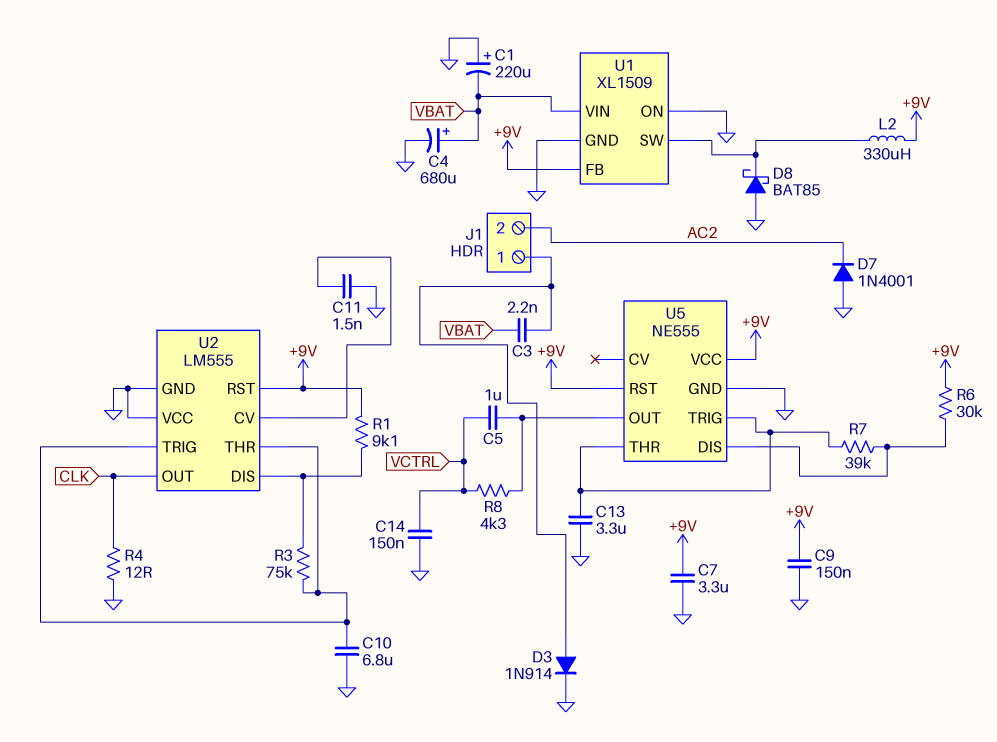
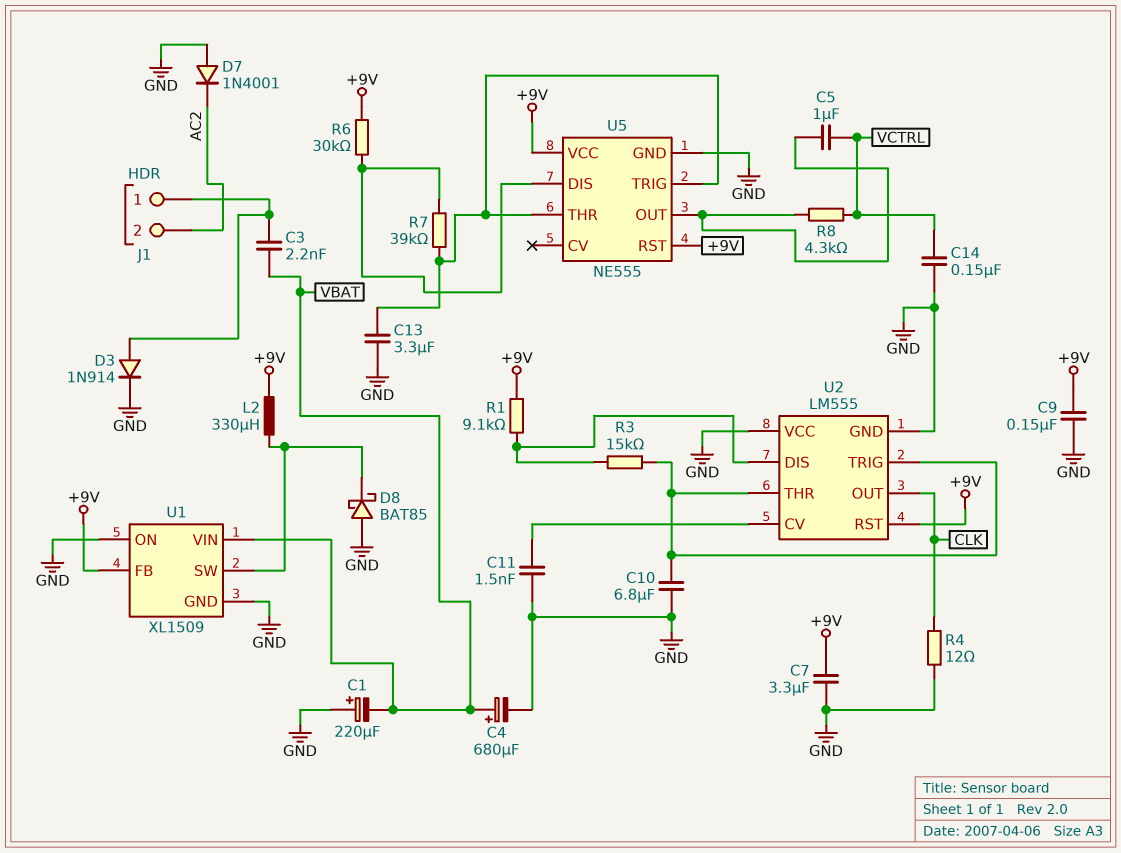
R3: 75k (U2/DIS, U2/THR) -> 15k (U2/DIS, U2/THR)

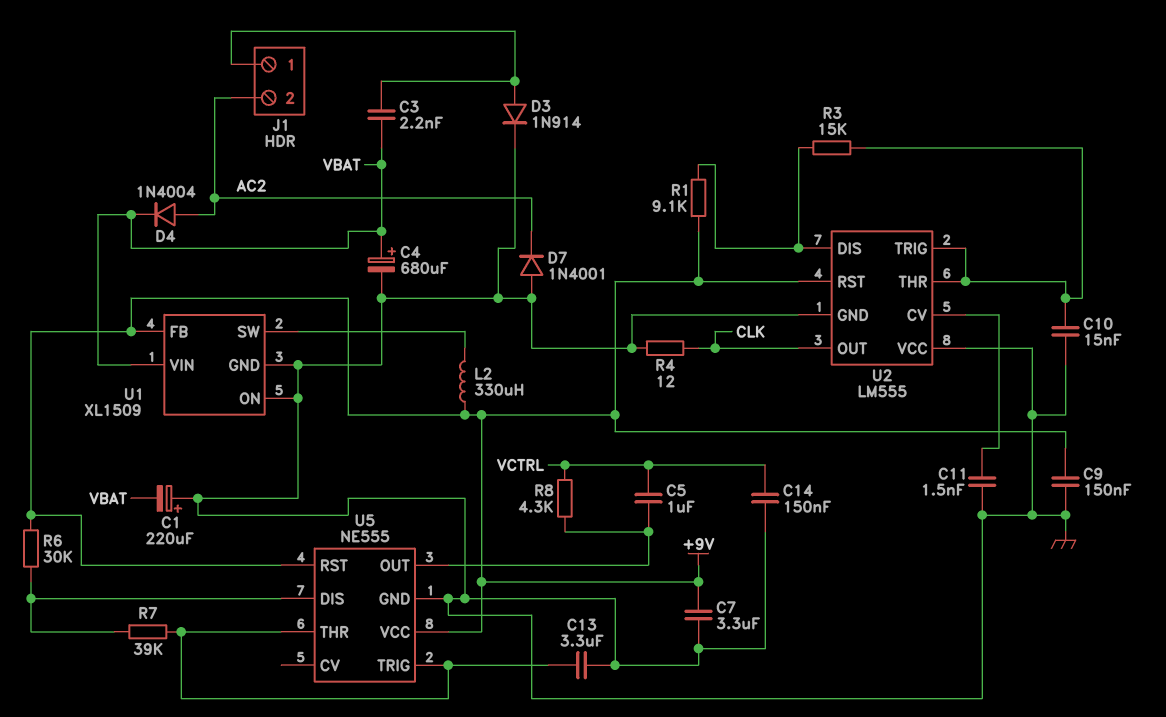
C10: 6.8uF (GND, U2/THR) -> 15nF (GND, U2/THR)
D4: none -> diode 1N4004 (A AC2, K VBAT)
D8: schottky BAT85 (A GND, K U1/SW) -> none

